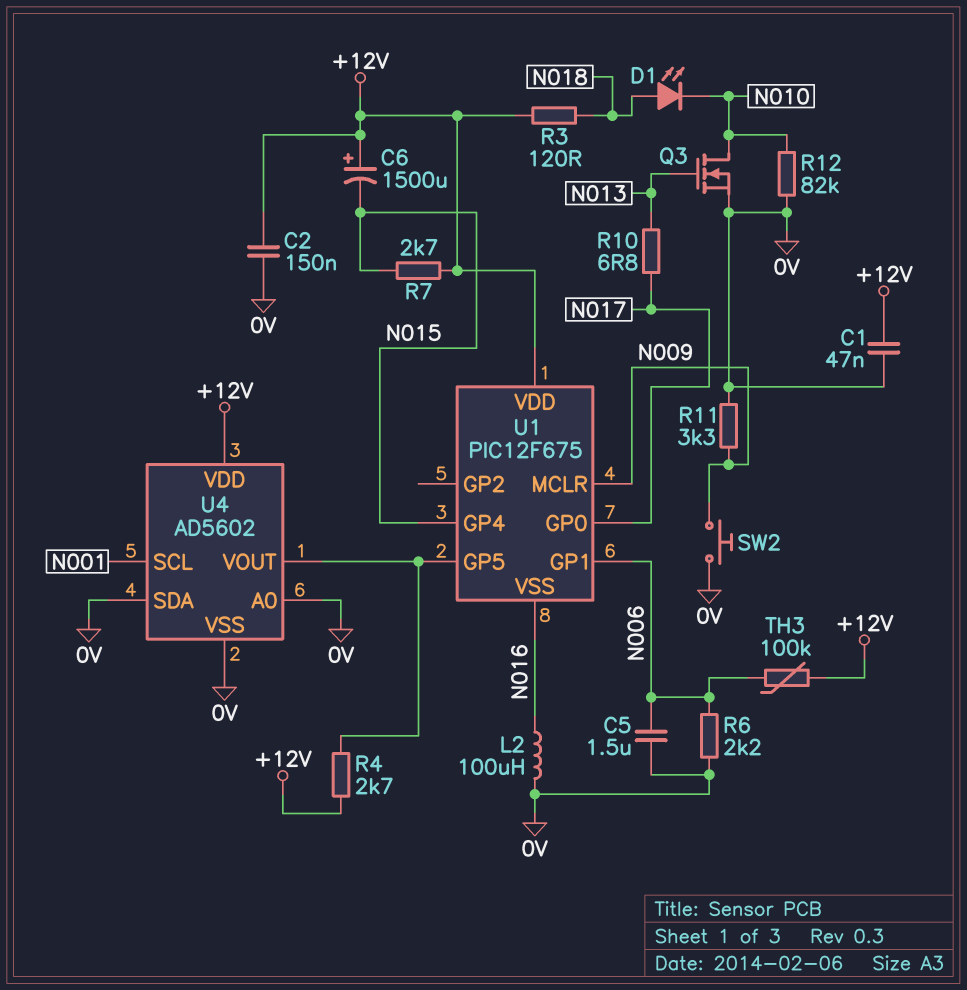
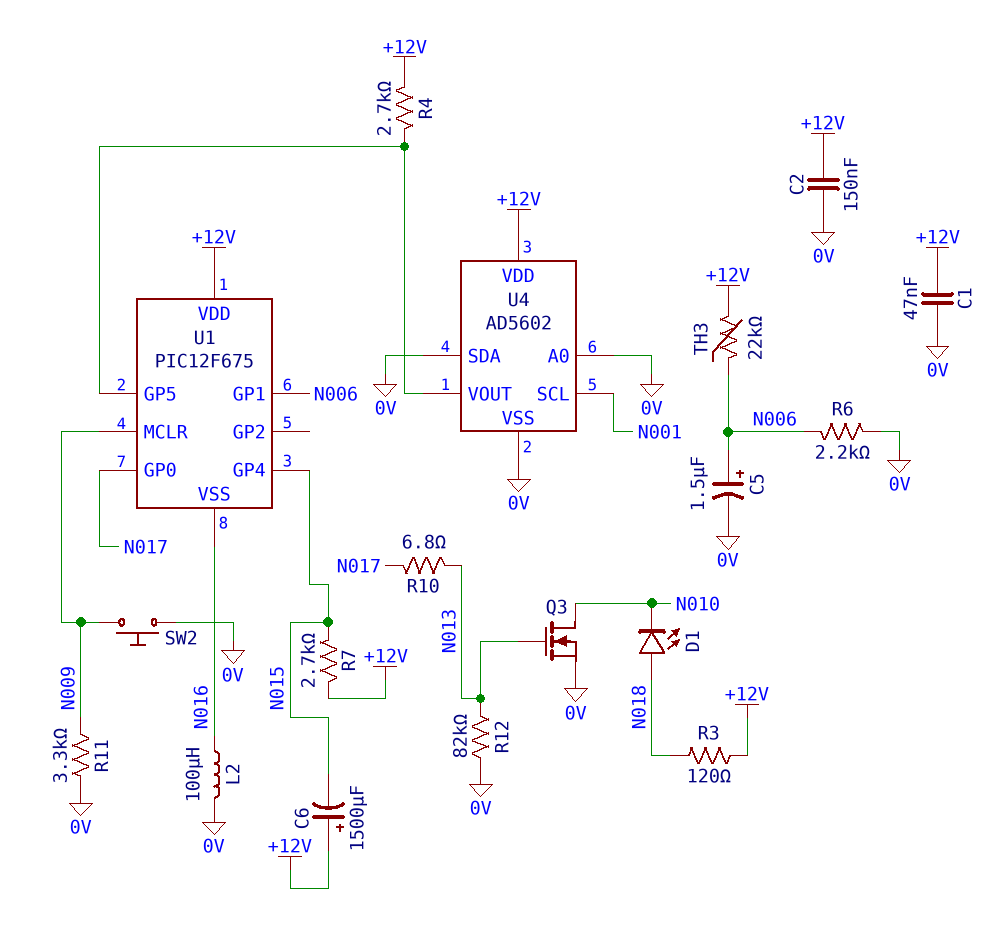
C5: 1.5uF (0V, N006) -> 1.5uF (plus N006, minus 0V)
R12: 82k (0V, N010) -> 82k (0V, N013)
TH3: 100k (+12V, N006) -> 22k (+12V, N006)

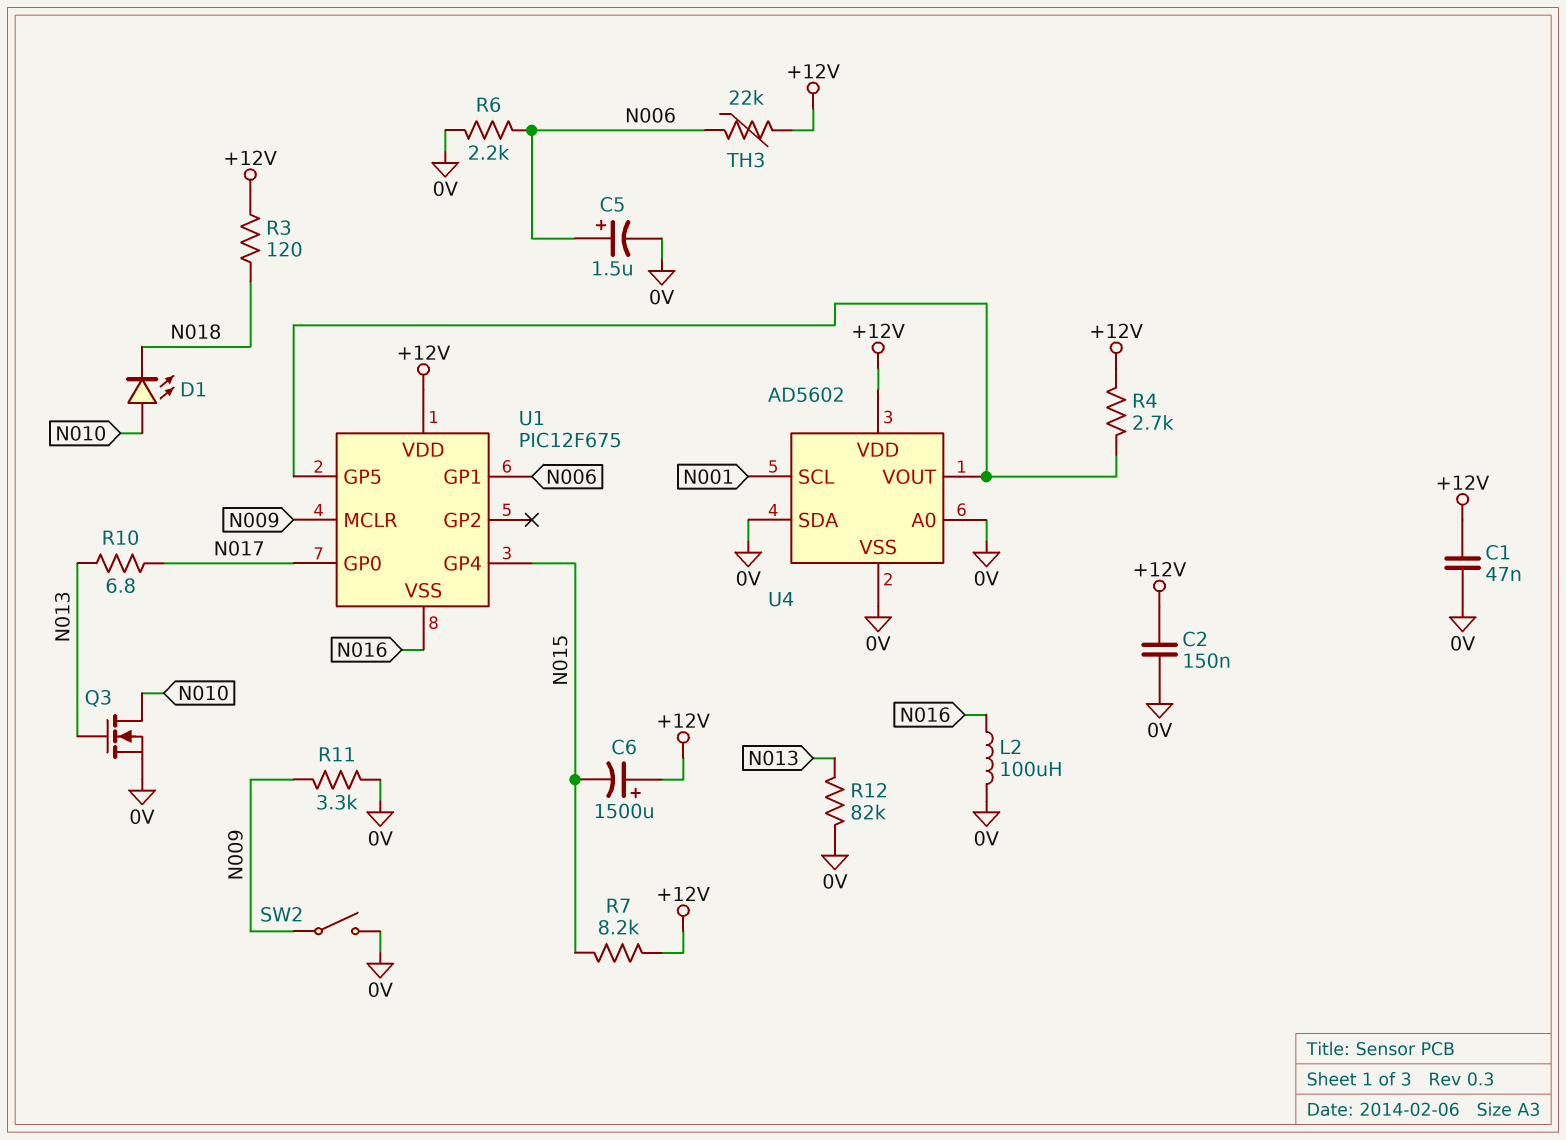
D1: LED (A N018, K N010) -> LED (A N010, K N018)
R7: 2.7k (+12V, N015) -> 8.2k (+12V, N015)
SW2: button (0V, N009) -> switch (0V, N009)

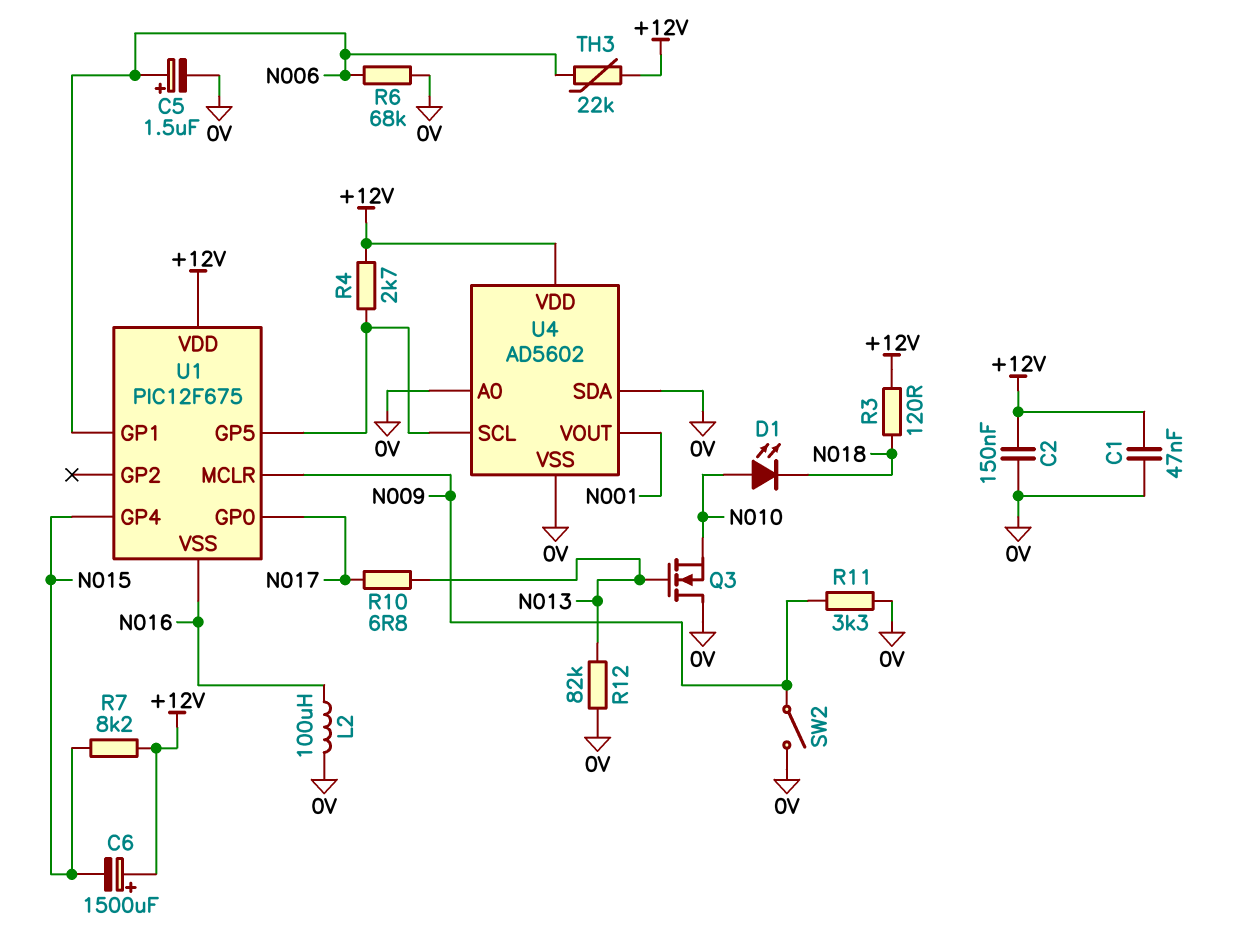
Q3: NMOS (G N013, D N010, S 0V) -> NMOS (G N013, D 0V, S N010)
R6: 2.2k (0V, N006) -> 68k (0V, N006)
U4 pin SCL: N001 -> U1/GP5
U4 pin VOUT: U1/GP5 -> N001

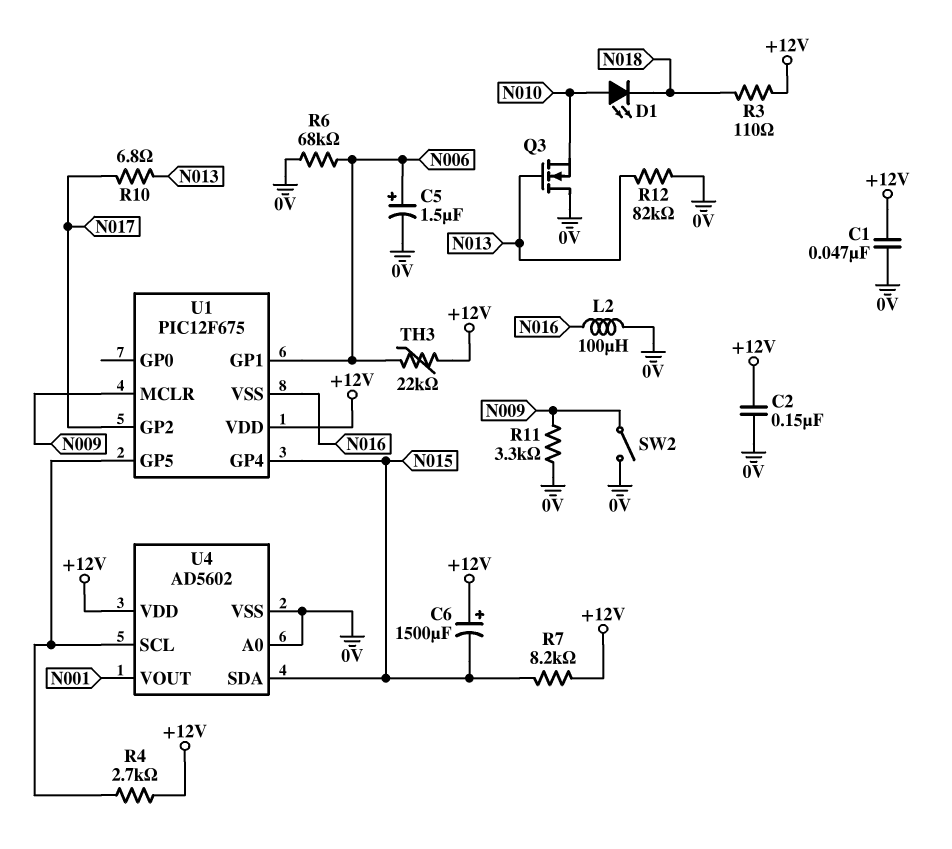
R3: 120 (+12V, N018) -> 110 (+12V, N018)
U1 pin GP0: N017 -> none
U1 pin GP2: none -> N017
U4 pin SDA: 0V -> N015

